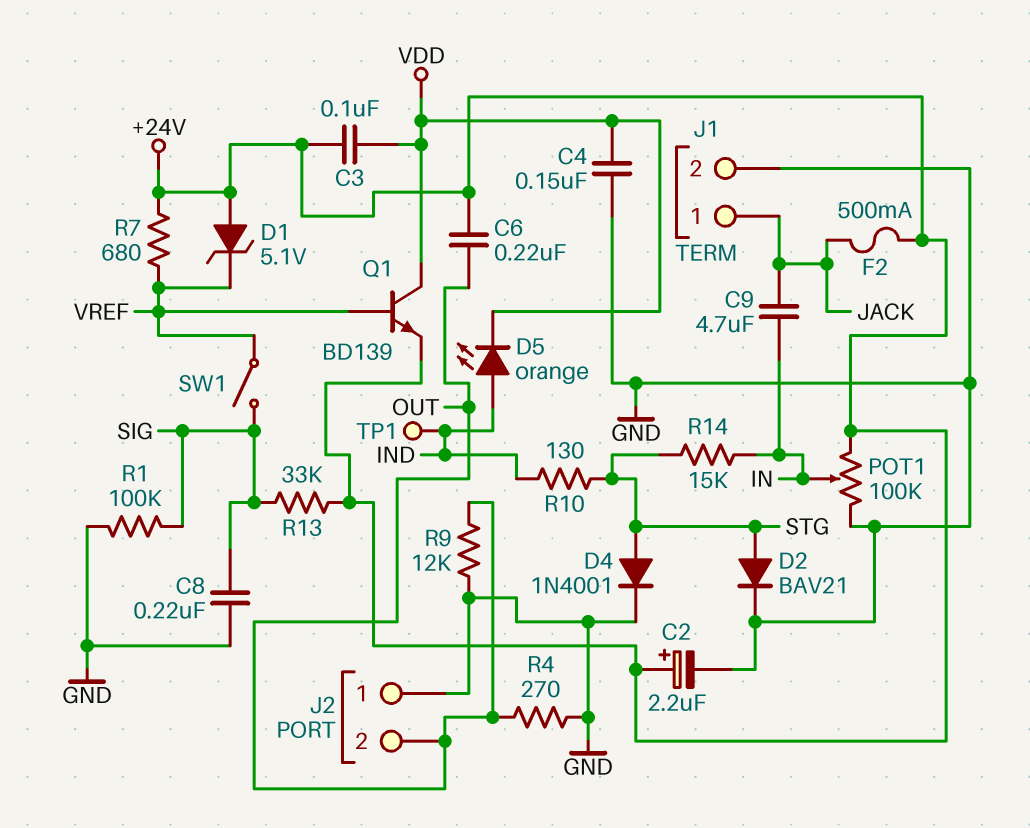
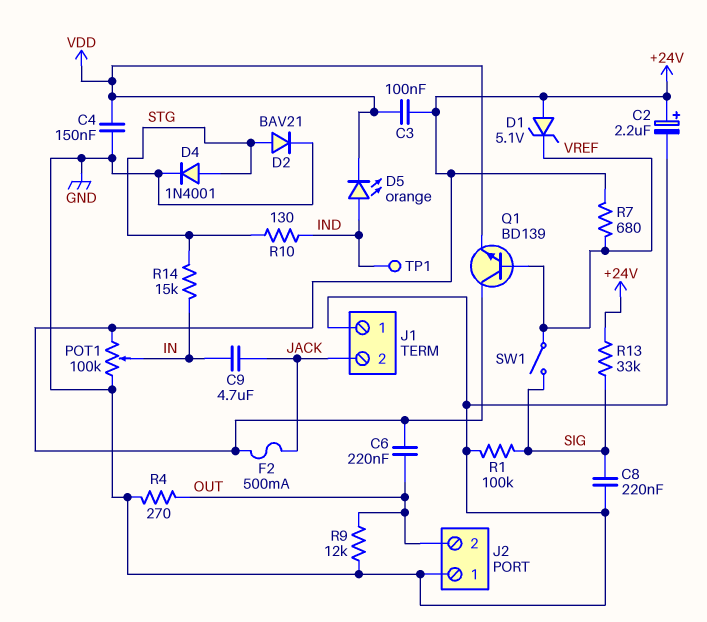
J1 pin 1: JACK -> GND
J1 pin 2: GND -> JACK
Q1: NPN BD139 (B VREF, C VDD, E +24V) -> NPN BD139 (B VREF, C +24V, E VDD)

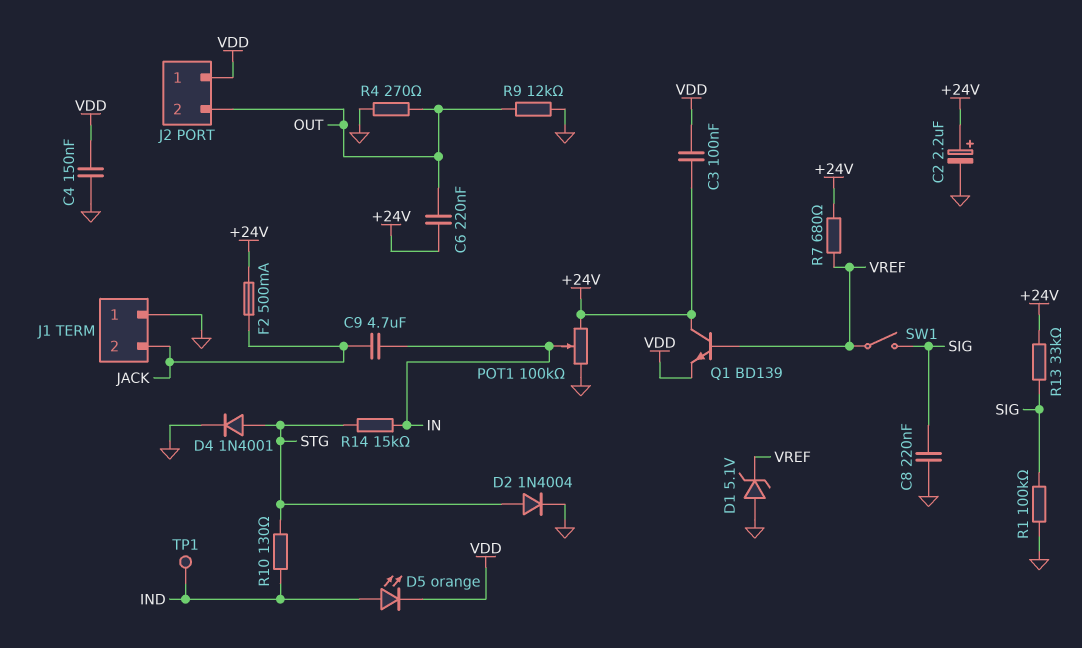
D1: zener 5.1V (A +24V, K VREF) -> zener 5.1V (A GND, K VREF)
D2: diode BAV21 (A STG, K GND) -> diode 1N4004 (A STG, K GND)
J2 pin 1: GND -> VDD

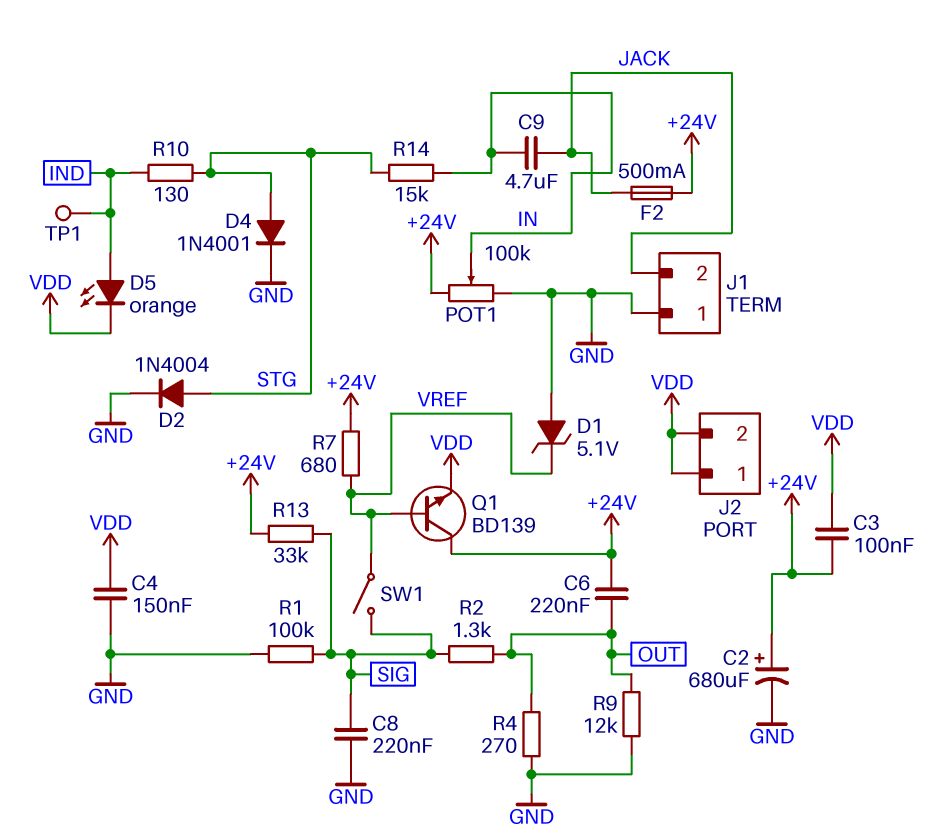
C2: 2.2uF (plus +24V, minus GND) -> 680uF (plus +24V, minus GND)
J2 pin 2: OUT -> VDD
R2: none -> 1.3k (OUT, SIG)

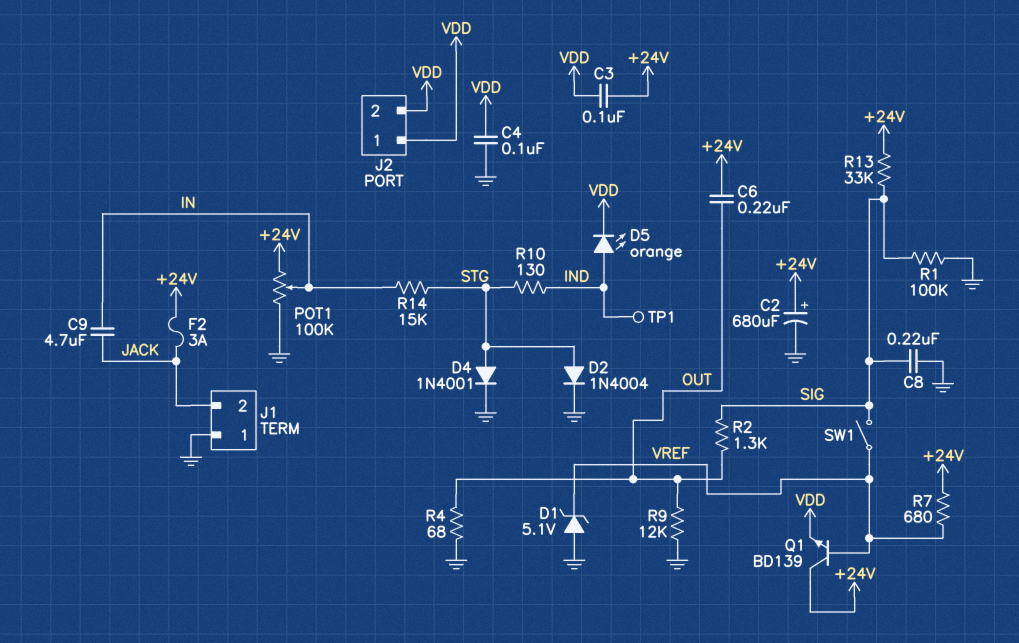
C4: 150nF (GND, VDD) -> 100nF (GND, VDD)
F2: 500mA (+24V, JACK) -> 3A (+24V, JACK)
R4: 270 (GND, OUT) -> 68 (GND, OUT)

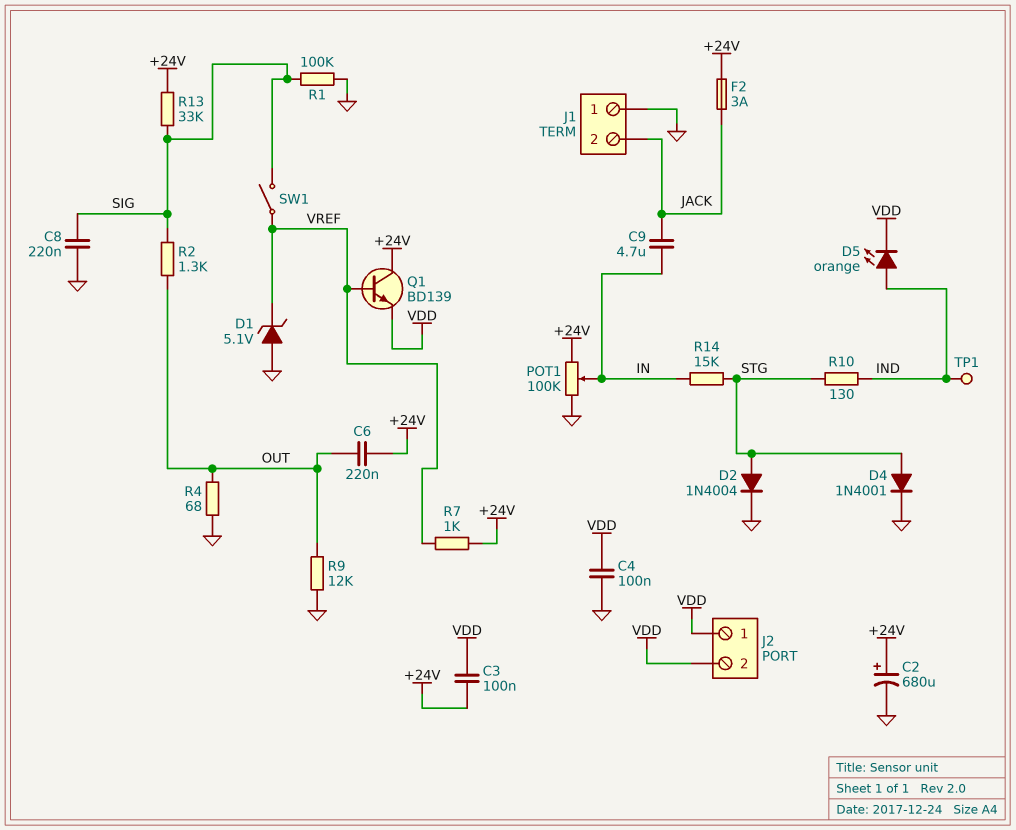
R7: 680 (+24V, VREF) -> 1k (+24V, VREF)

